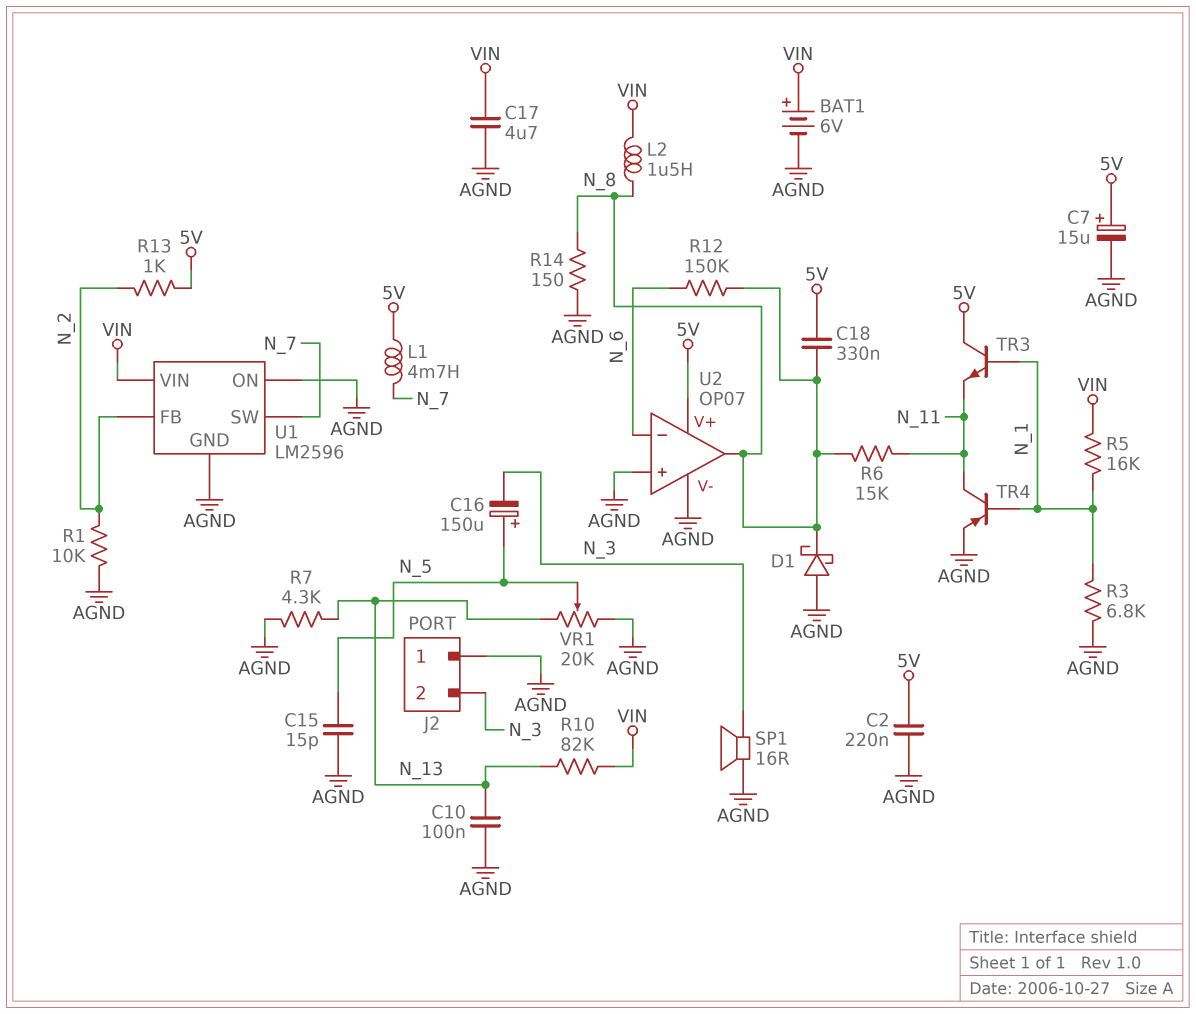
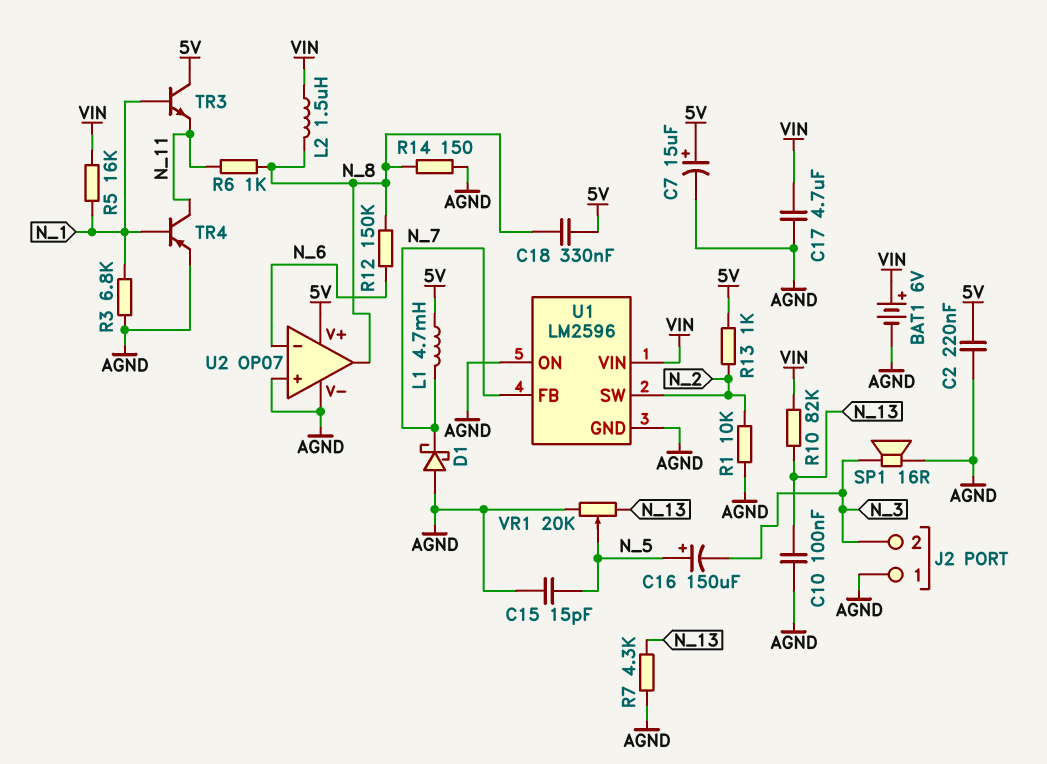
D1: schottky (A AGND, K N_8) -> schottky (A AGND, K N_7)
R6: 15k (N_8, N_11) -> 1k (N_8, N_11)
U1 pin FB: N_2 -> N_7
U1 pin SW: N_7 -> N_2

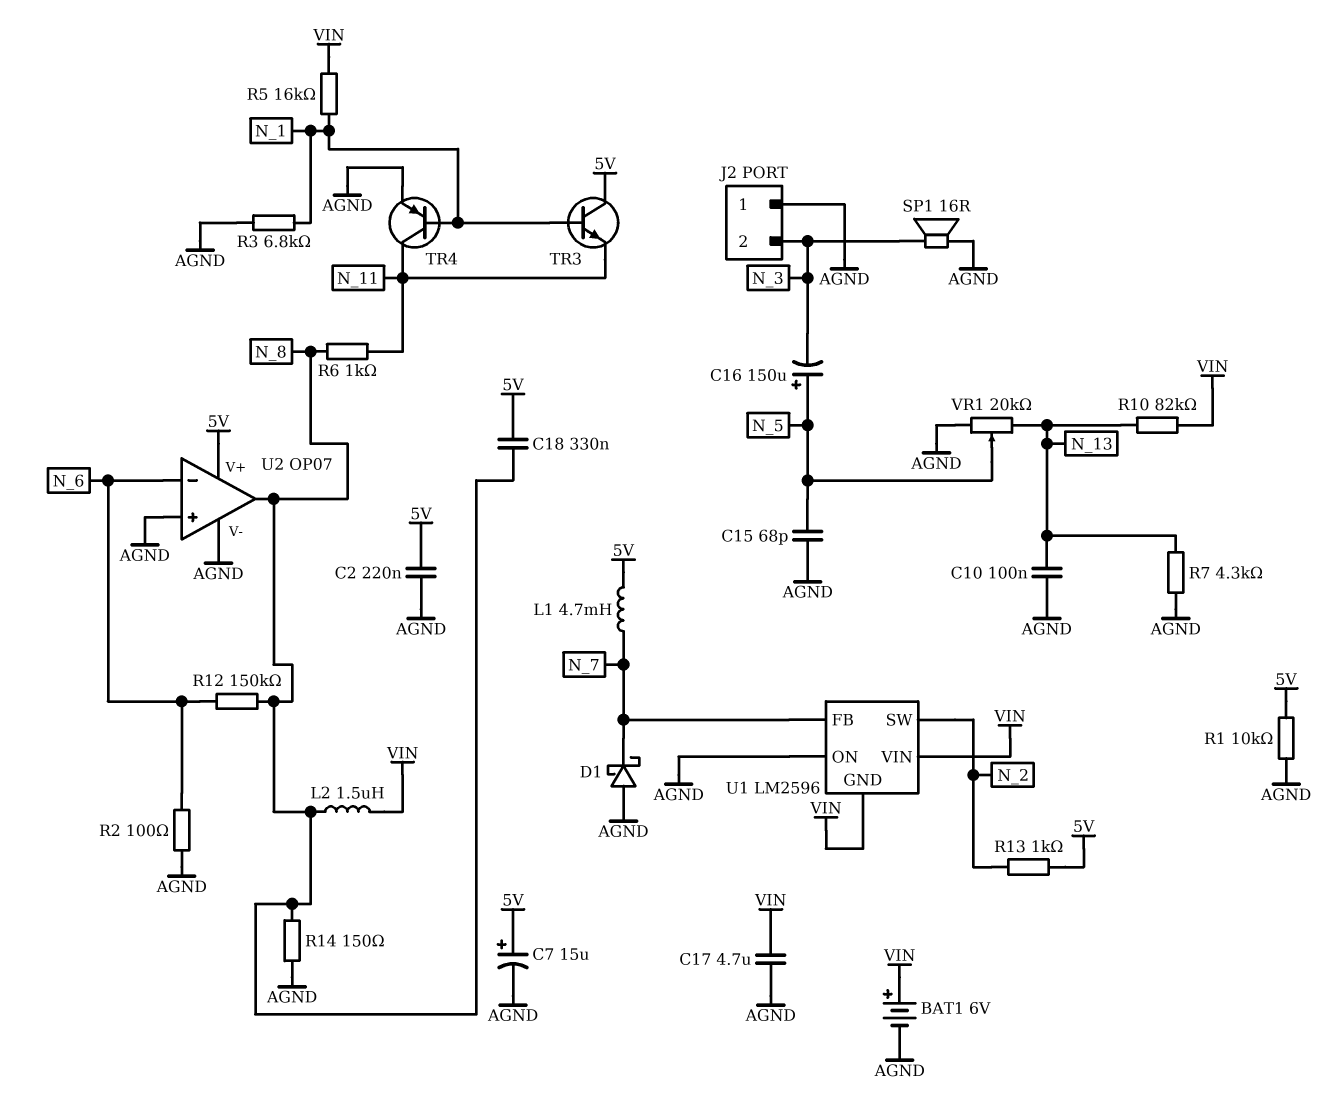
C15: 15pF (AGND, N_5) -> 68pF (AGND, N_5)
R1: 10k (AGND, N_2) -> 10k (5V, AGND)
R2: none -> 100 (AGND, N_6)
U1 pin GND: AGND -> VIN

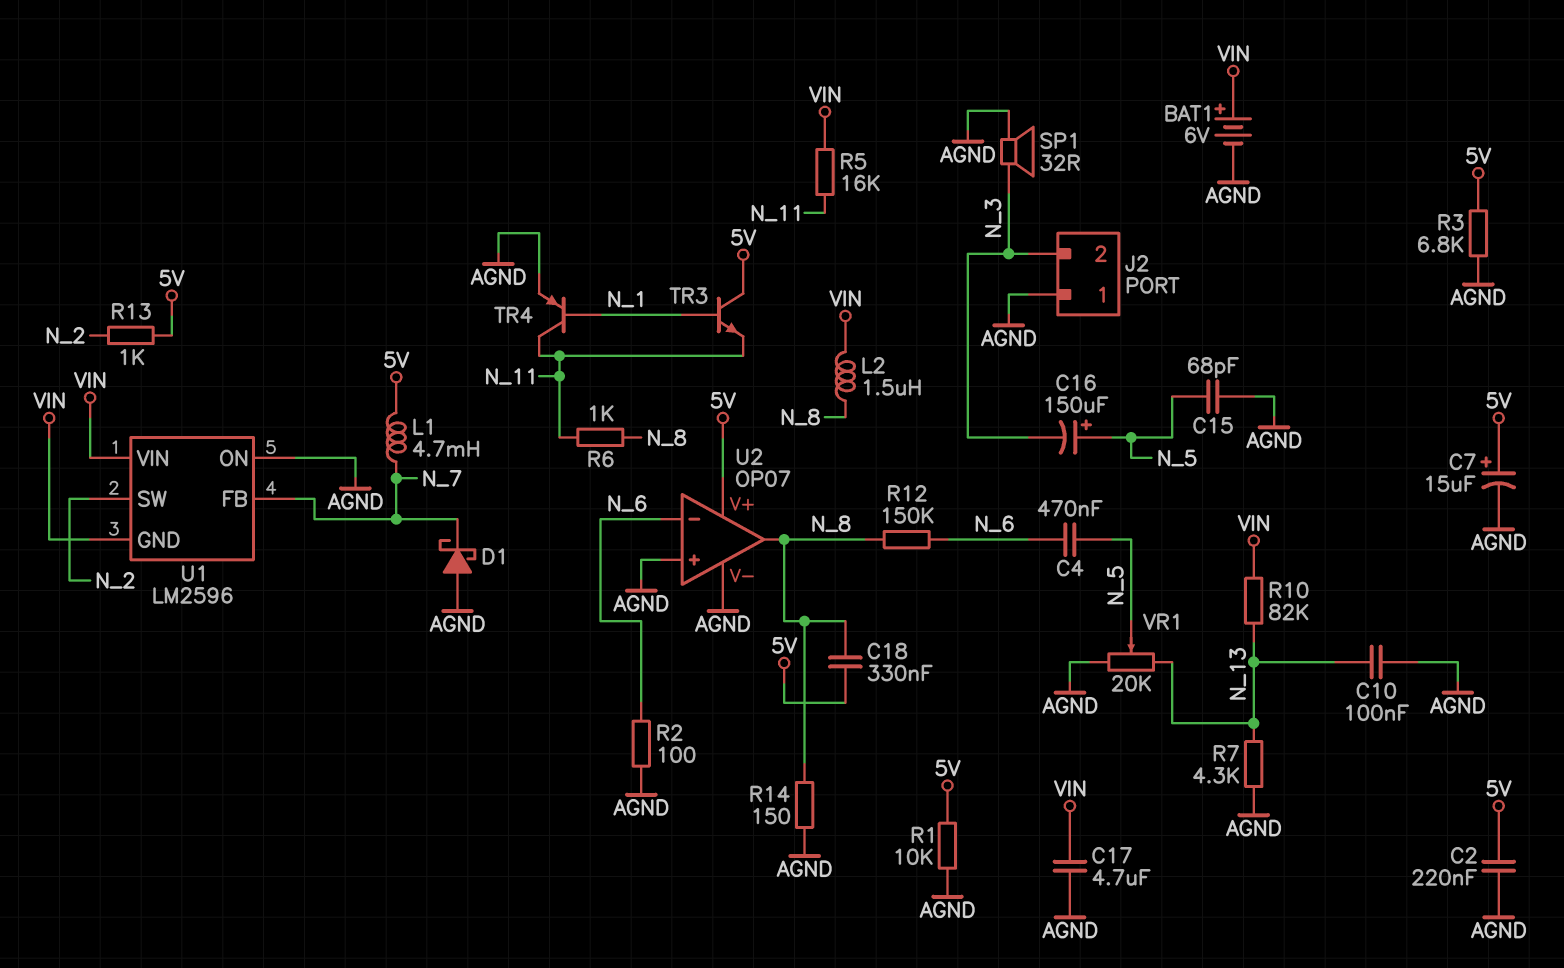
C4: none -> 470nF (N_5, N_6)
R3: 6.8k (AGND, N_1) -> 6.8k (5V, AGND)
R5: 16k (N_1, VIN) -> 16k (N_11, VIN)
SP1: speaker 16R (AGND, N_3) -> speaker 32R (AGND, N_3)

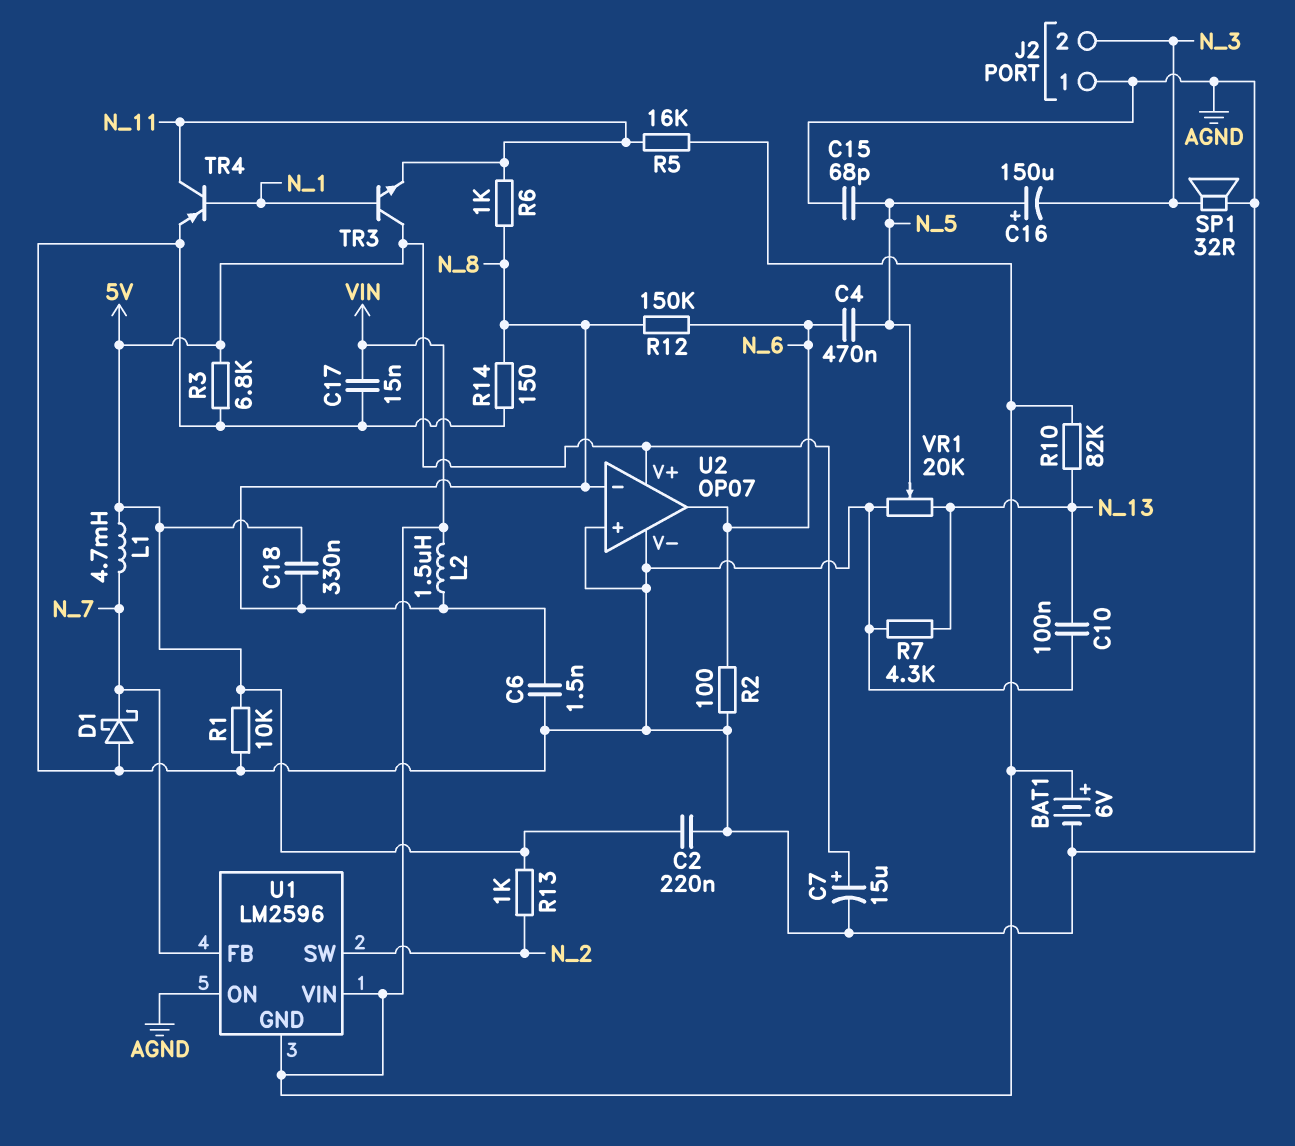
C6: none -> 1.5nF (AGND, N_8)
C17: 4.7uF (AGND, VIN) -> 15nF (AGND, VIN)
U2 pin in-: N_6 -> N_8
U2 pin out: N_8 -> N_6

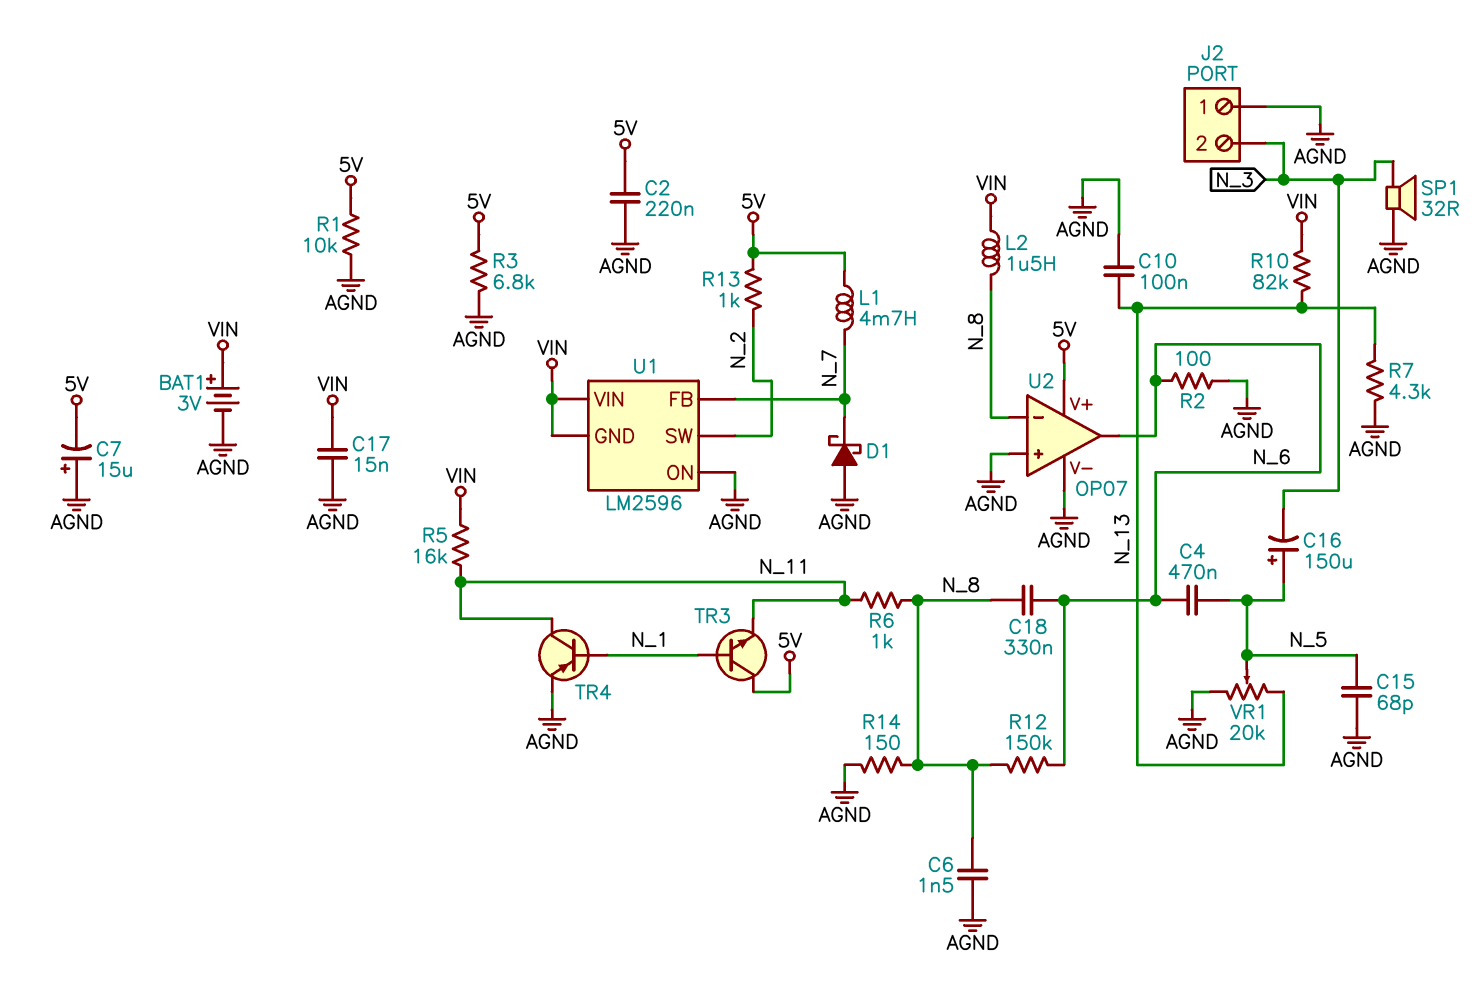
BAT1: 6V (plus VIN, minus AGND) -> 3V (plus VIN, minus AGND)
C7: 15uF (plus 5V, minus AGND) -> 15uF (plus AGND, minus 5V)
C18: 330nF (5V, N_8) -> 330nF (N_6, N_8)

